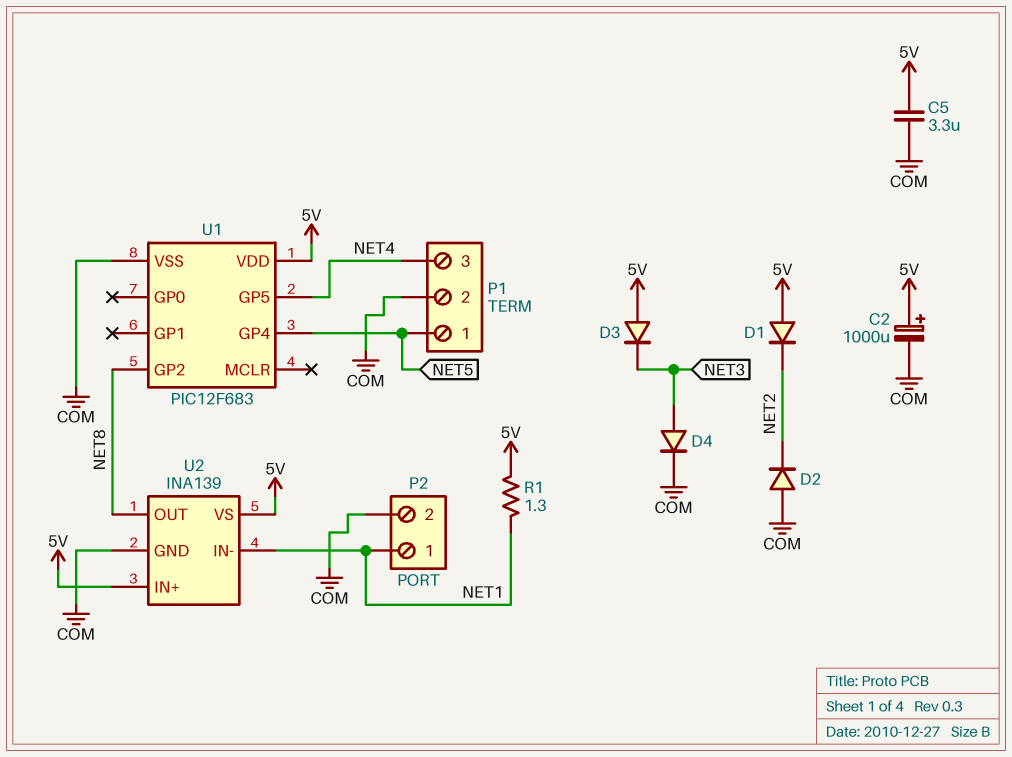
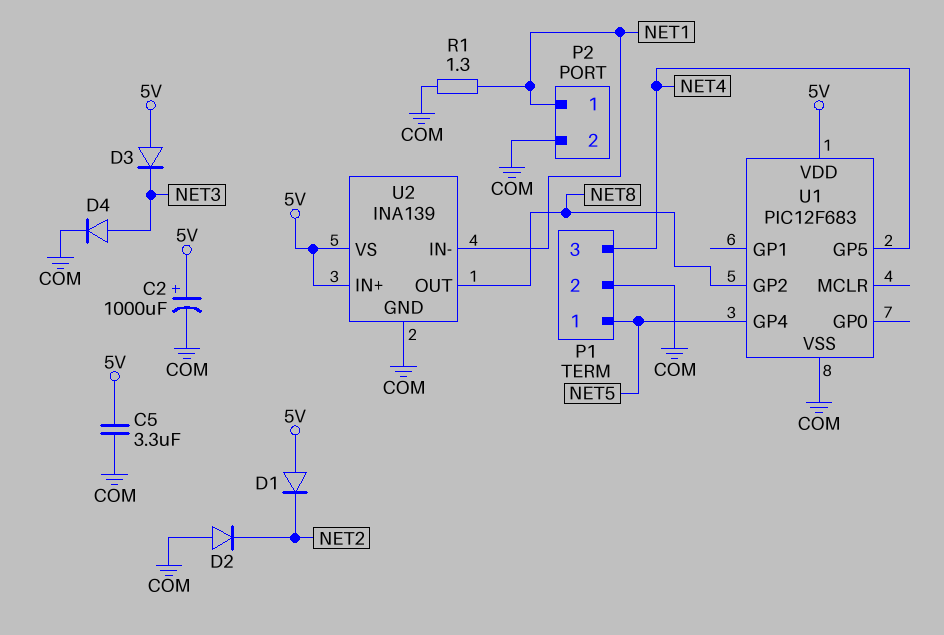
R1: 1.3 (5V, NET1) -> 1.3 (COM, NET1)

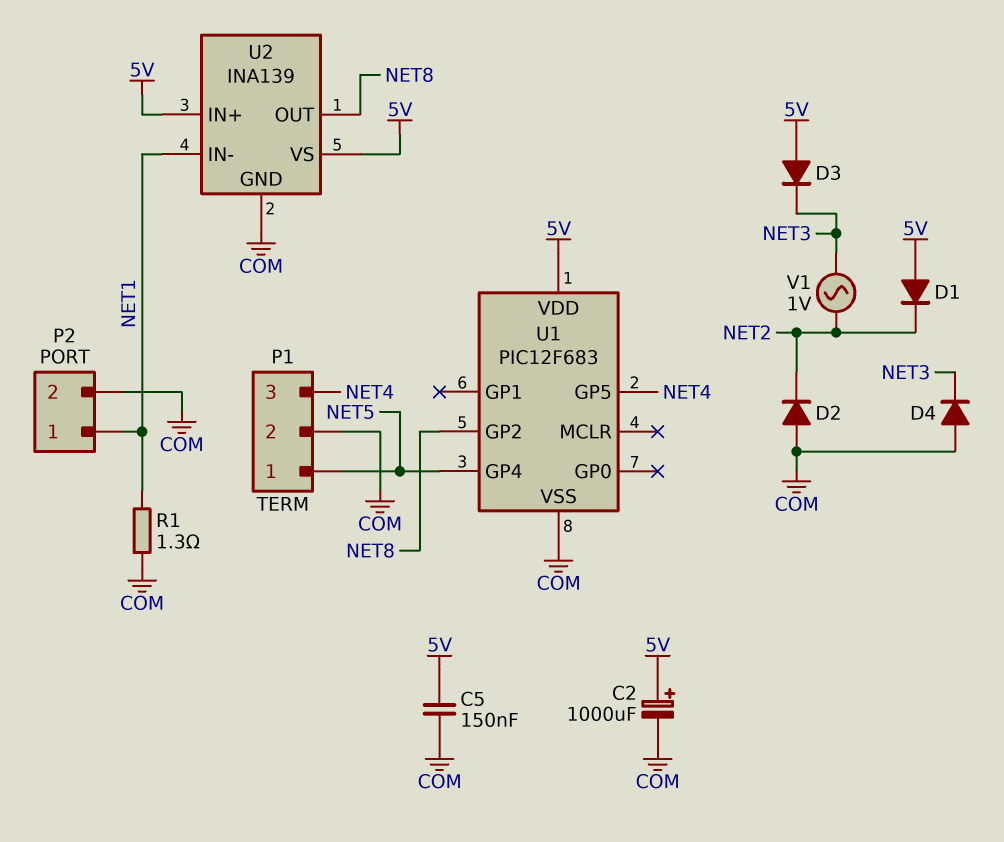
C5: 3.3uF (5V, COM) -> 150nF (5V, COM)
D4: diode (A NET3, K COM) -> diode (A COM, K NET3)
V1: none -> AC 1V (NET2, NET3)

